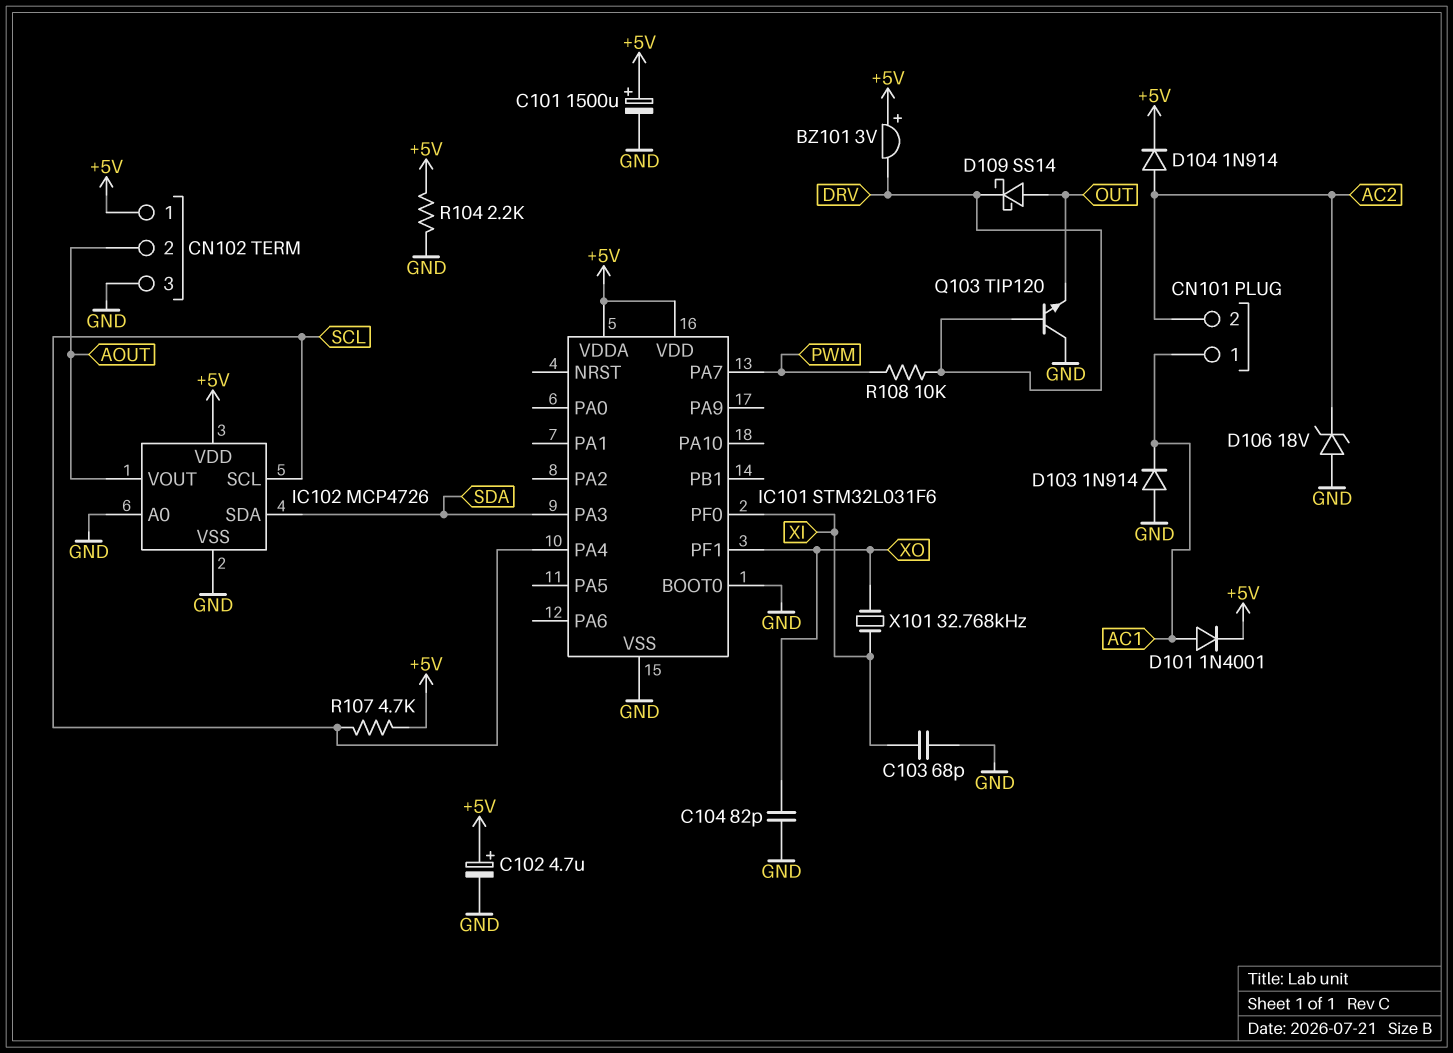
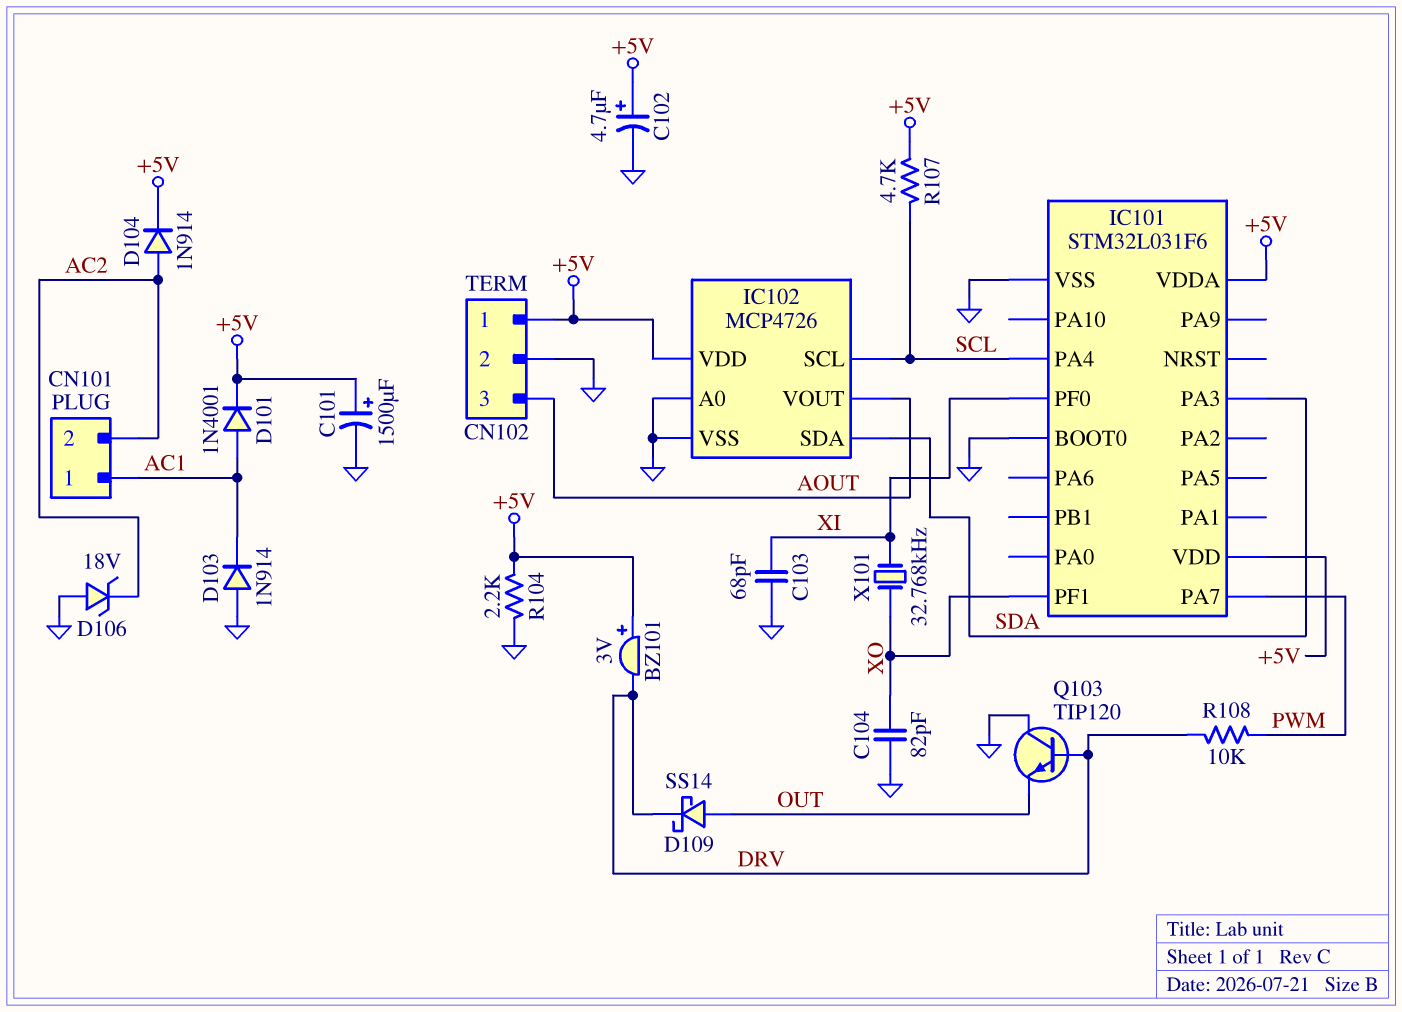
CN102 pin 2: AOUT -> GND
CN102 pin 3: GND -> AOUT

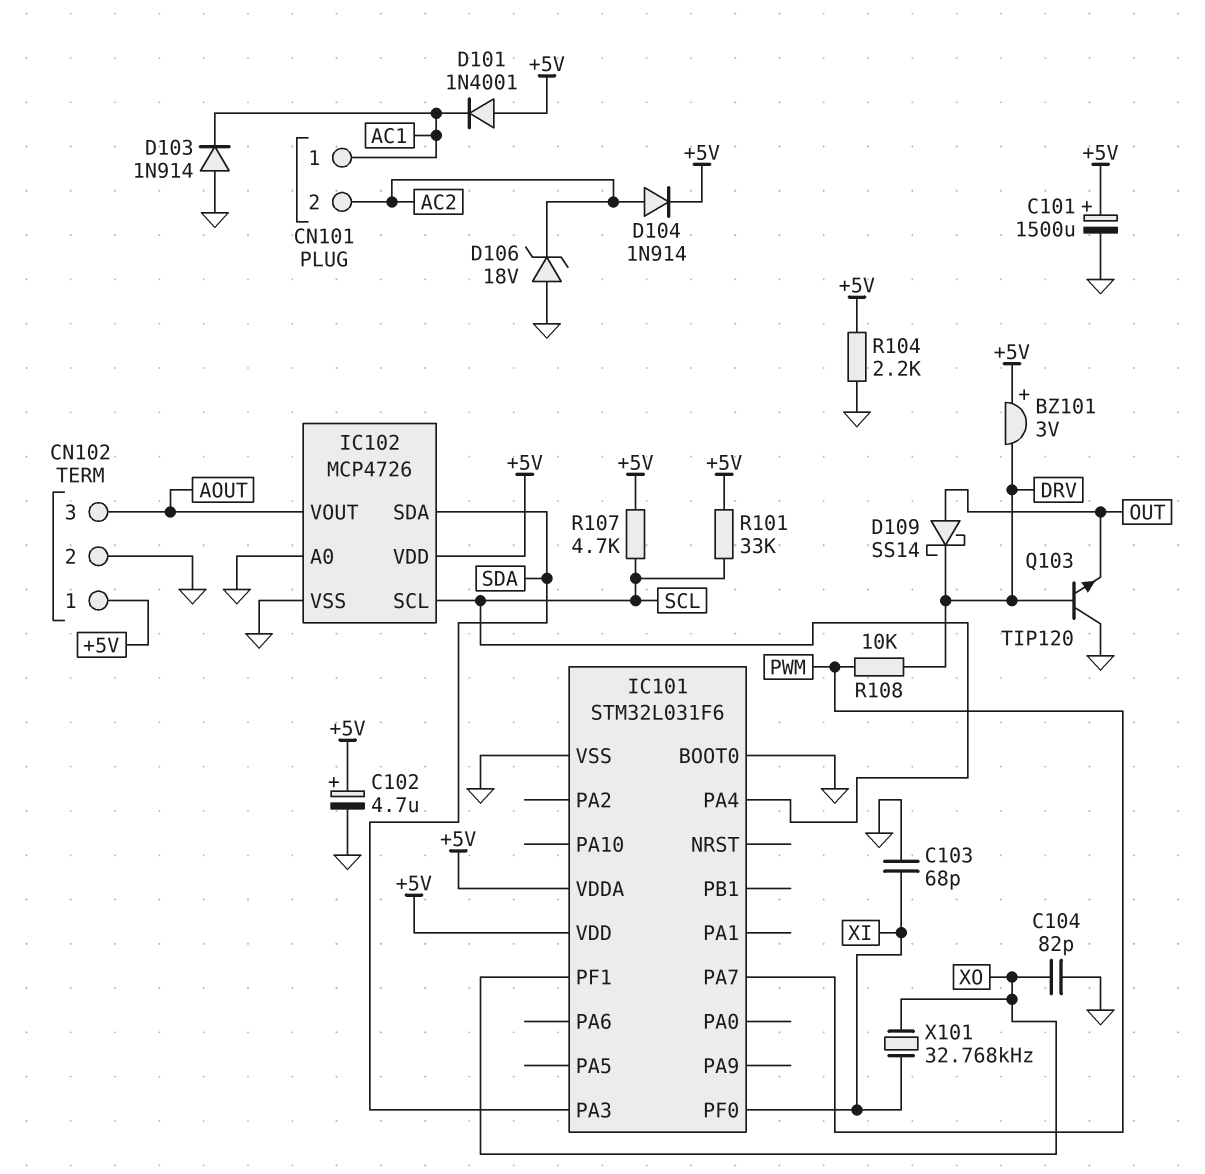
D101: diode 1N4001 (A AC1, K +5V) -> diode 1N4001 (A +5V, K AC1)
R101: none -> 33k (+5V, SCL)

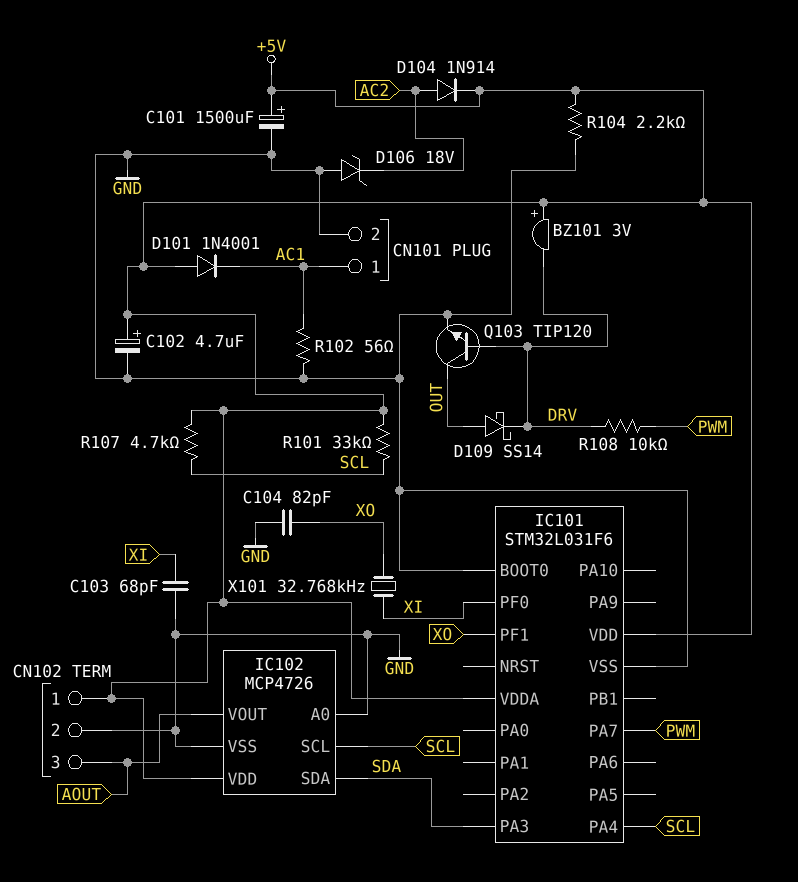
CN101 pin 2: AC2 -> GND
D103: diode 1N914 (A GND, K AC1) -> none
Q103: NPN TIP120 (B DRV, C GND, E OUT) -> NPN TIP120 (B DRV, C OUT, E GND)
R102: none -> 56 (AC1, GND)

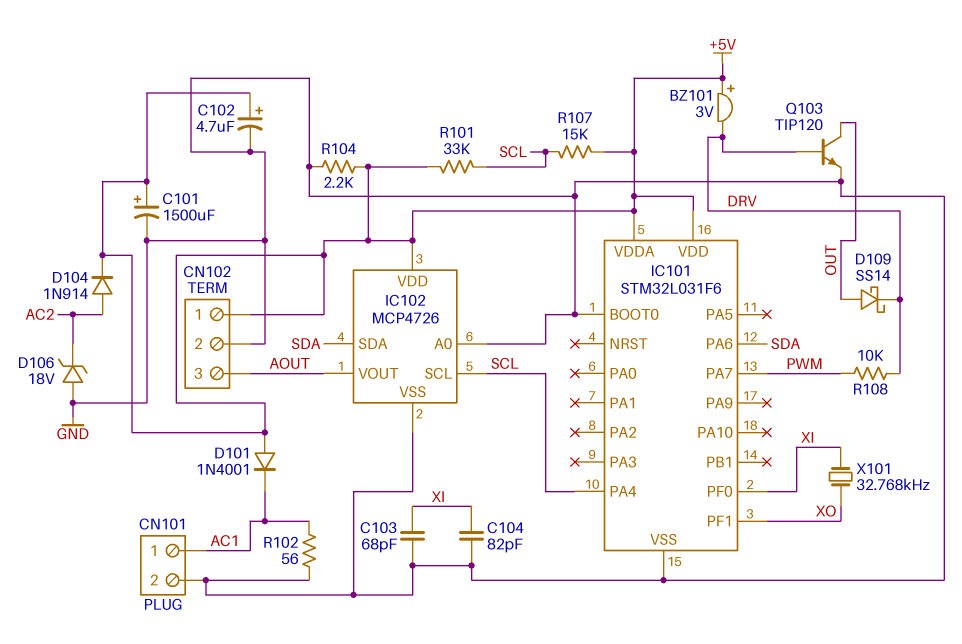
C104: 82pF (GND, XO) -> 82pF (GND, XI)
IC101 pin PA3: SDA -> none
IC101 pin PA6: none -> SDA
R107: 4.7k (+5V, SCL) -> 15k (+5V, SCL)

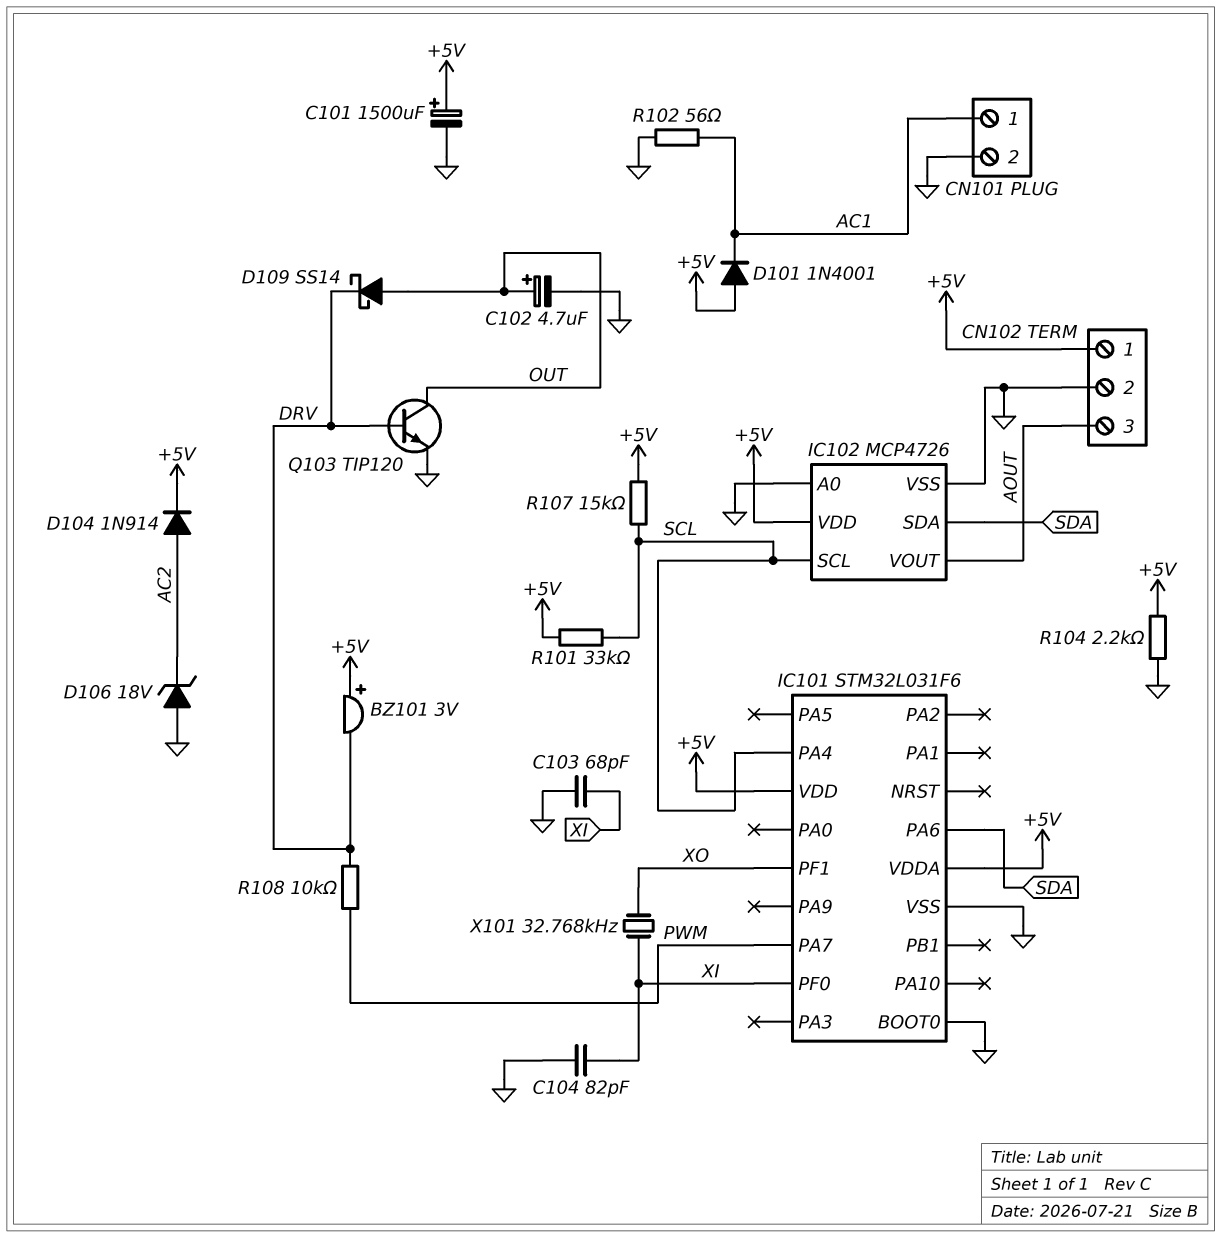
C102: 4.7uF (plus +5V, minus GND) -> 4.7uF (plus OUT, minus GND)

